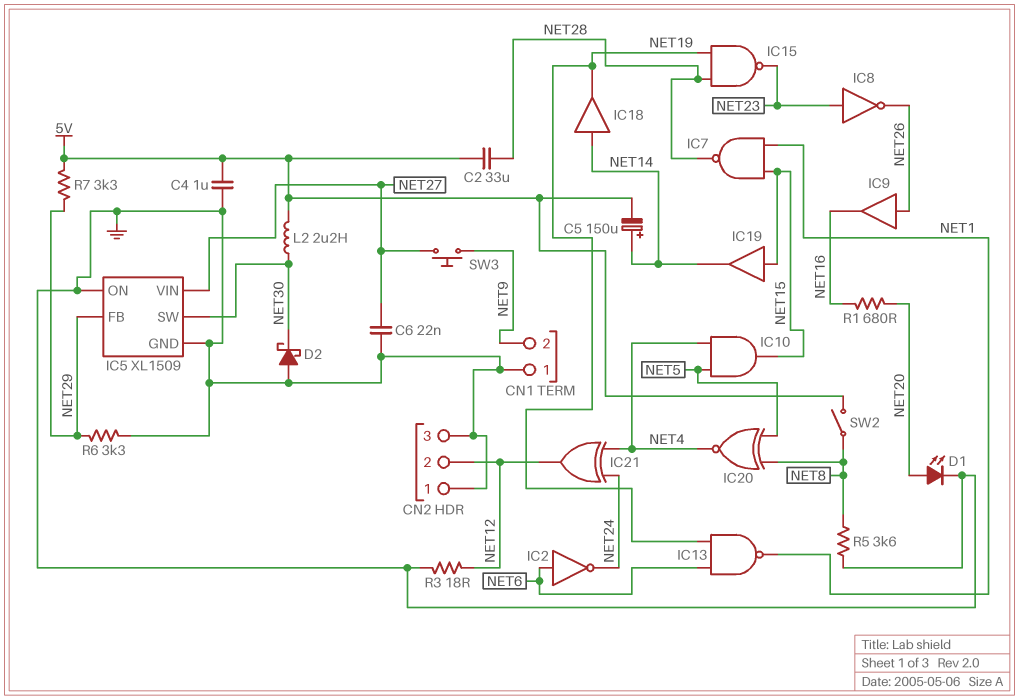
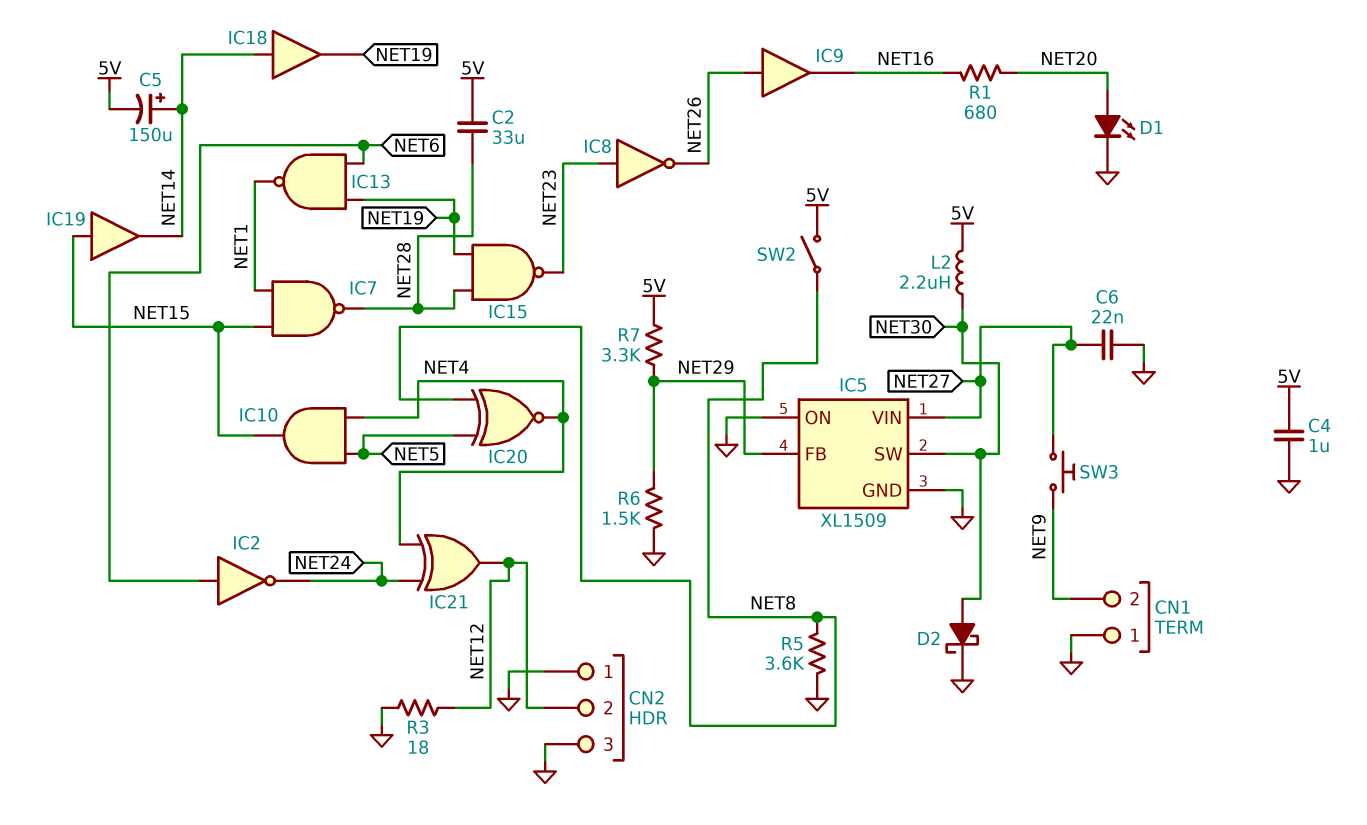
D2: schottky (A GND, K NET30) -> schottky (A NET30, K GND)
R6: 3.3k (GND, NET29) -> 1.5k (GND, NET29)

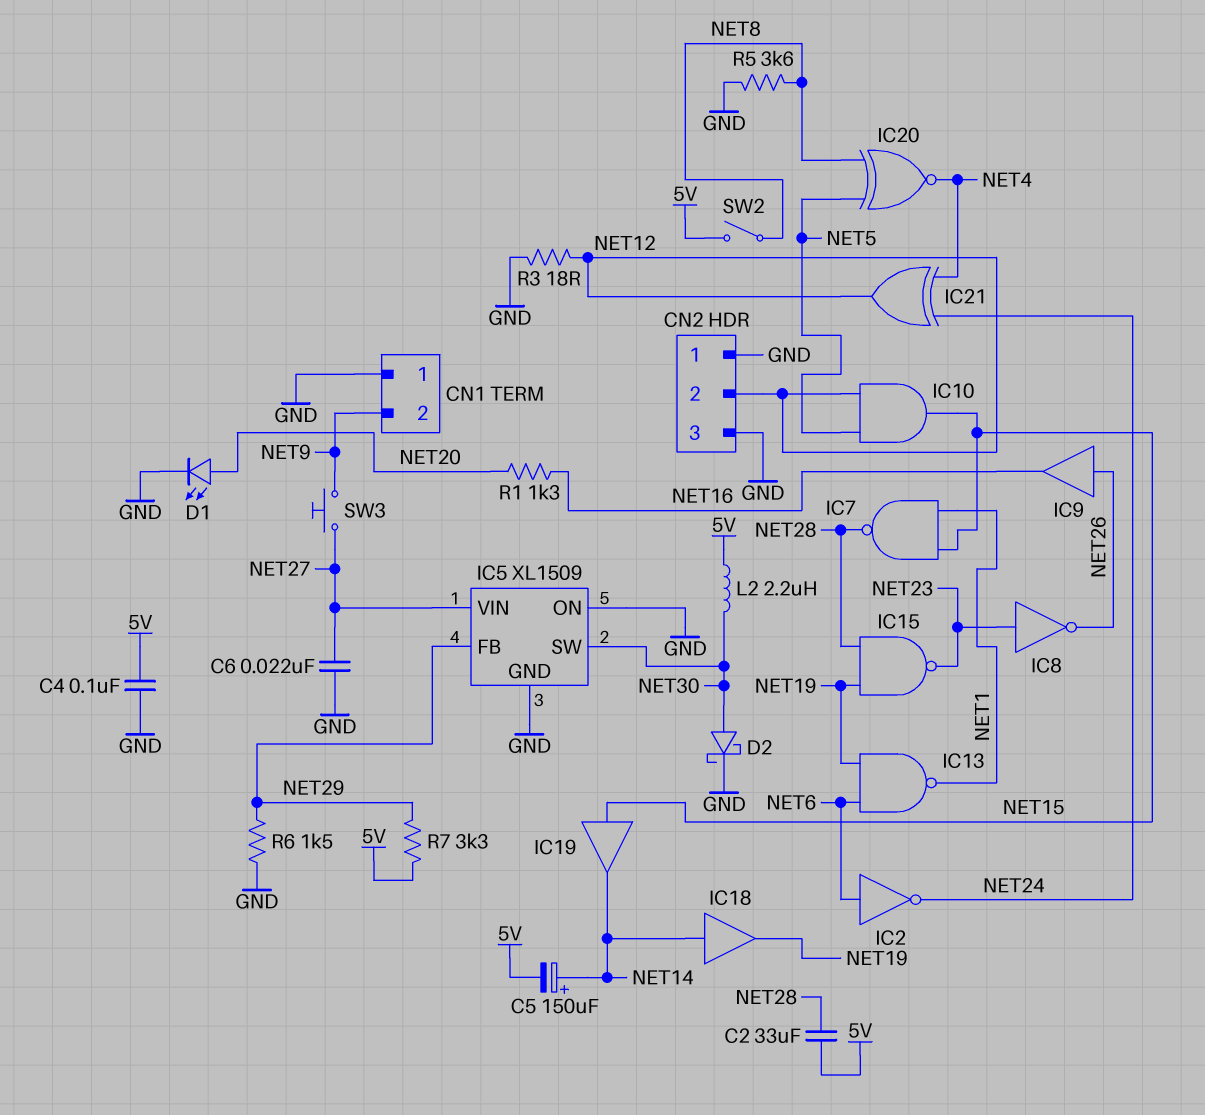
C4: 1uF (5V, GND) -> 100nF (5V, GND)
IC10: AND (in NET4, in NET5, out NET15) -> AND (in NET5, in NET12, out NET15)
R1: 680 (NET16, NET20) -> 1.3k (NET16, NET20)

